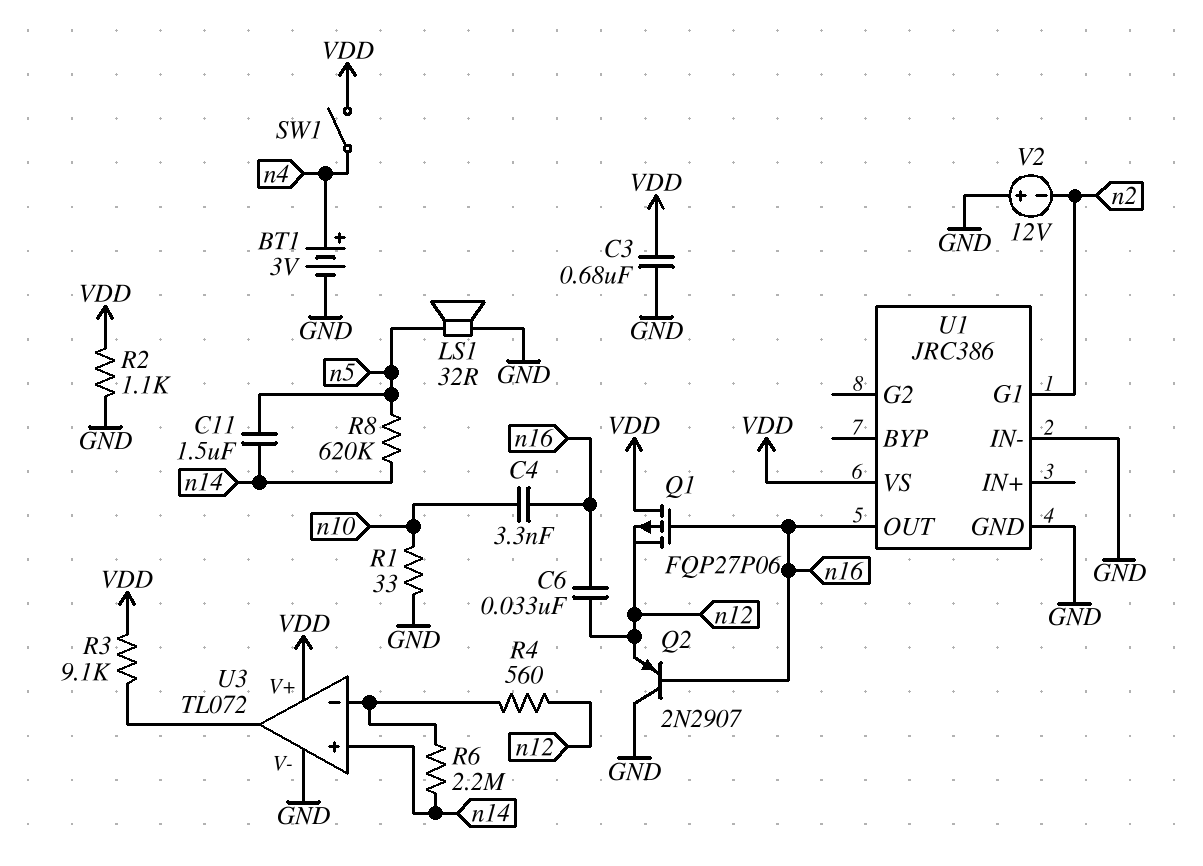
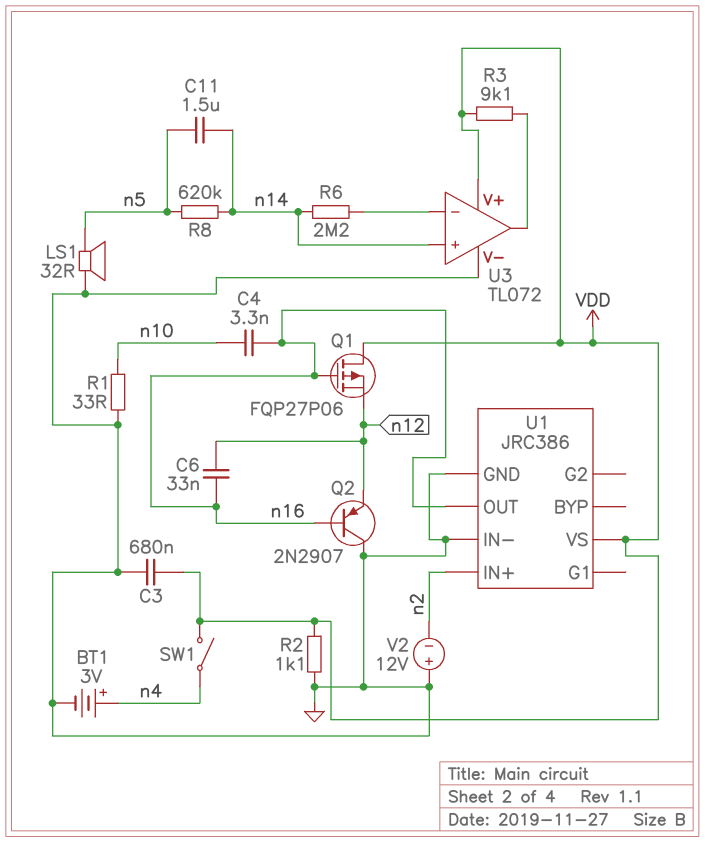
R4: 560 (U3/in-, n12) -> none
U1 pin G1: n2 -> none
U1 pin IN+: none -> n2

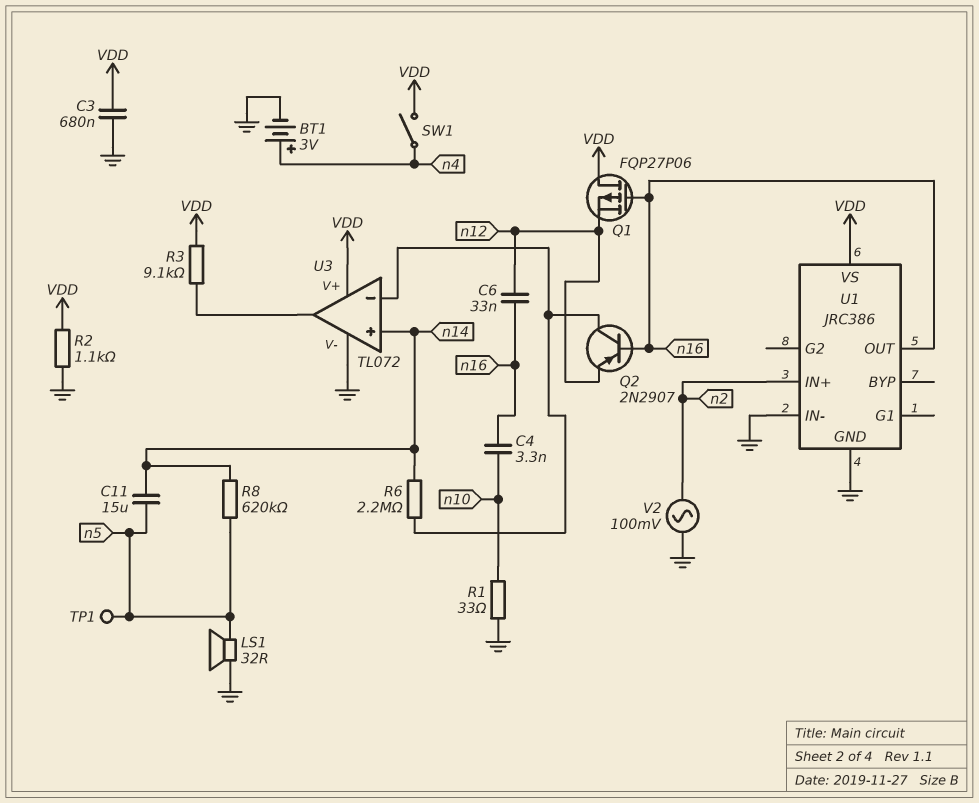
C11: 1.5uF (n5, n14) -> 15uF (n5, n14)
Q2: PNP 2N2907 (B n16, C GND, E n12) -> PNP 2N2907 (B n16, C U3/in-, E n12)
TP1: none -> test point (n5)
V2: 12V (plus GND, minus n2) -> AC 100mV (GND, n2)

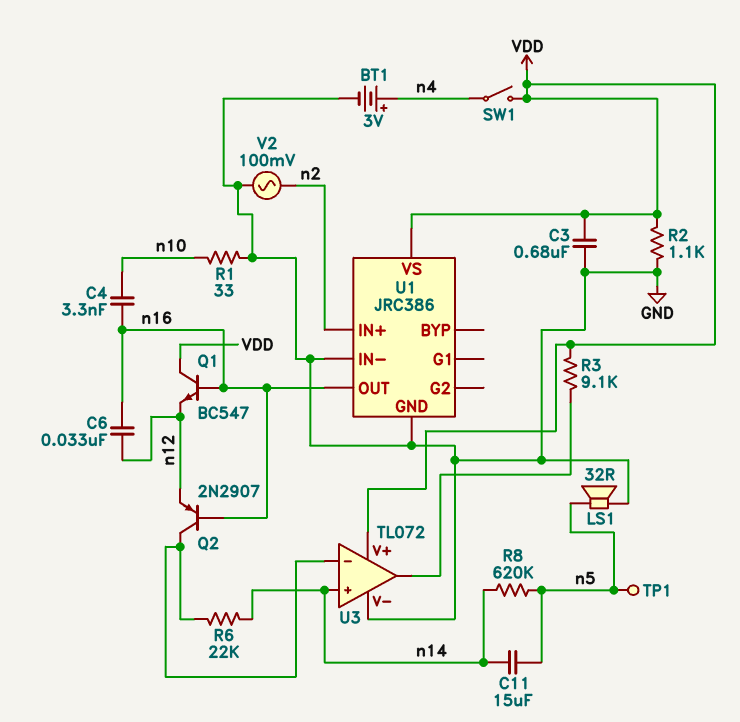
Q1: PMOS FQP27P06 (G n16, D VDD, S n12) -> NPN BC547 (B n16, C VDD, E n12)
R6: 2.2M (U3/in-, n14) -> 22k (U3/in-, n14)

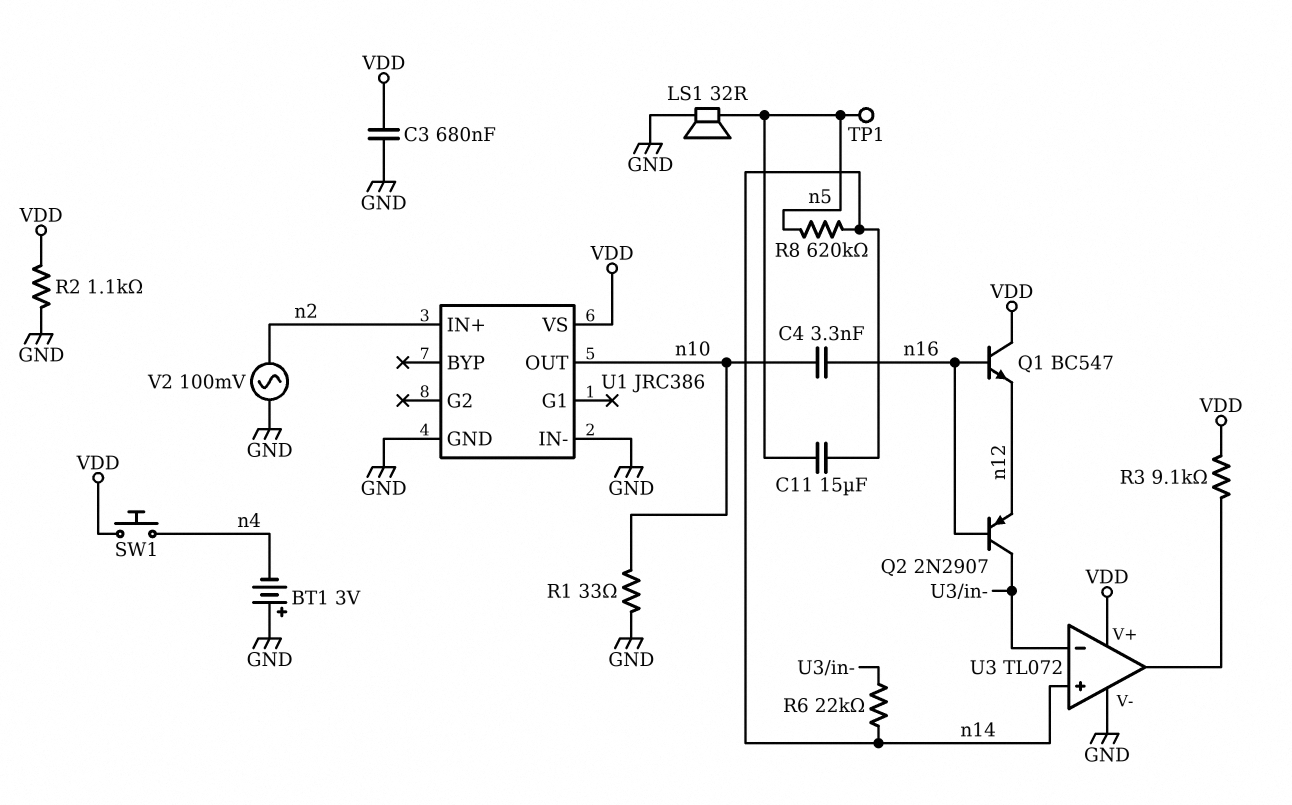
BT1: 3V (plus n4, minus GND) -> 3V (plus GND, minus n4)
C6: 33nF (n12, n16) -> none
SW1: switch (VDD, n4) -> button (VDD, n4)
U1 pin OUT: n16 -> n10

